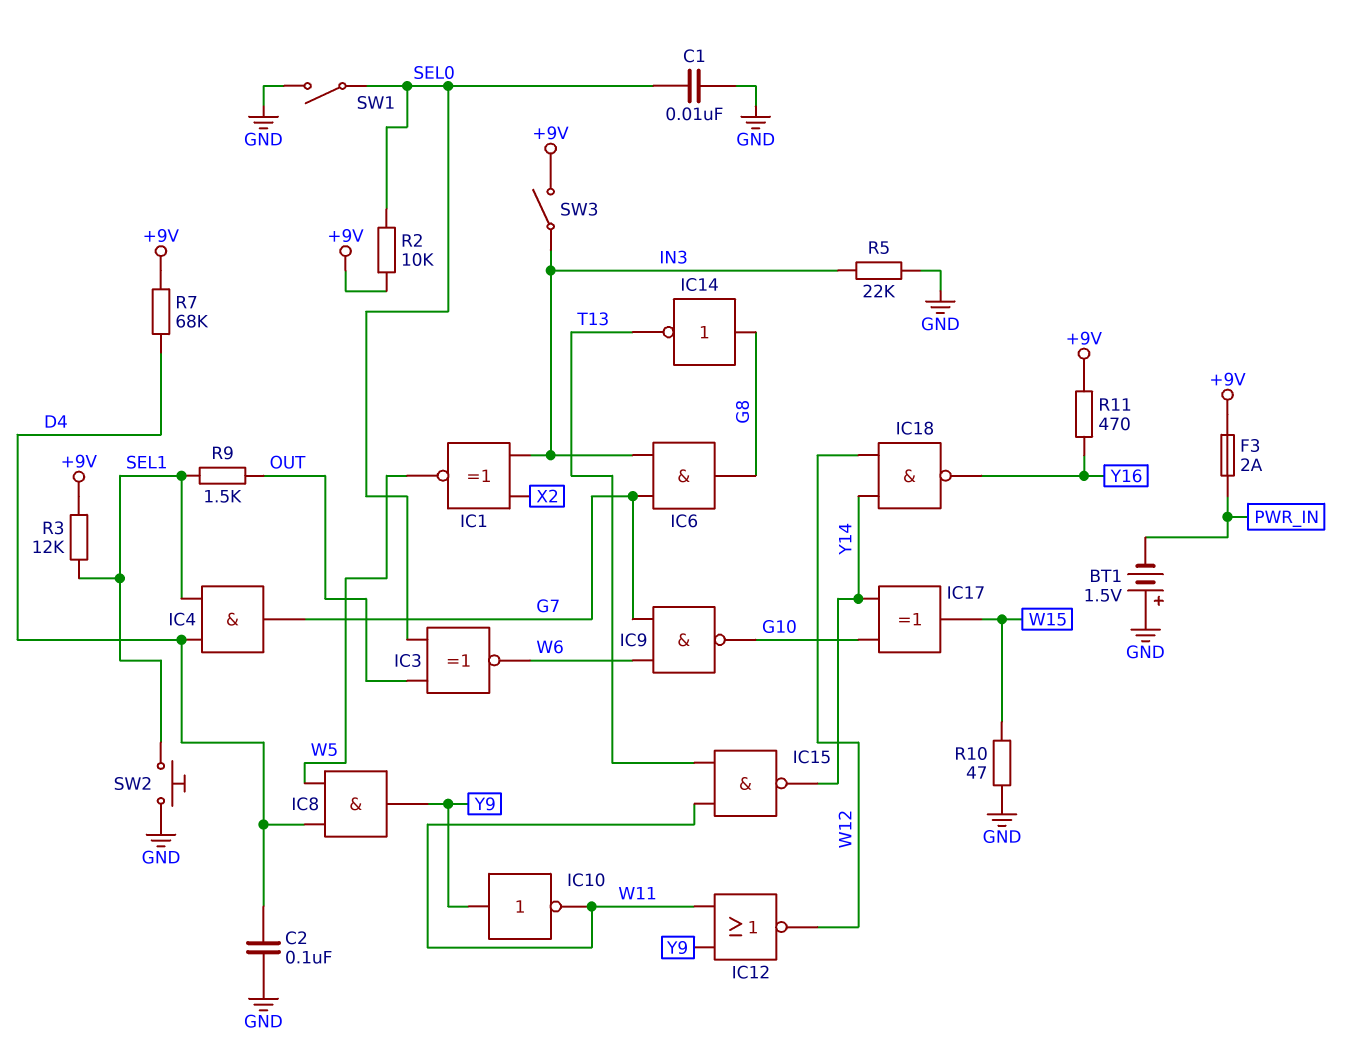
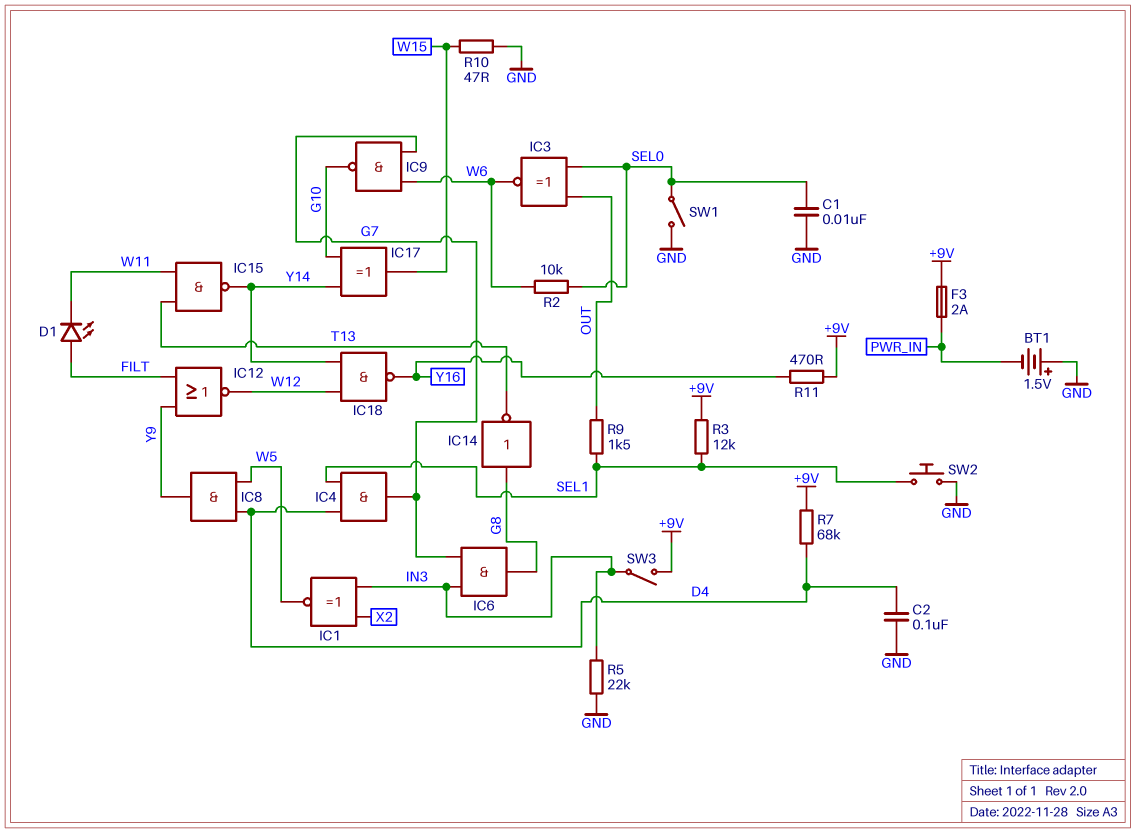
D1: none -> LED (A FILT, K W11)
IC10: NOT (in Y9, out W11) -> none
IC12: NOR (in W11, in Y9, out W12) -> NOR (in FILT, in Y9, out W12)
R2: 10k (+9V, SEL0) -> 10k (SEL0, W6)

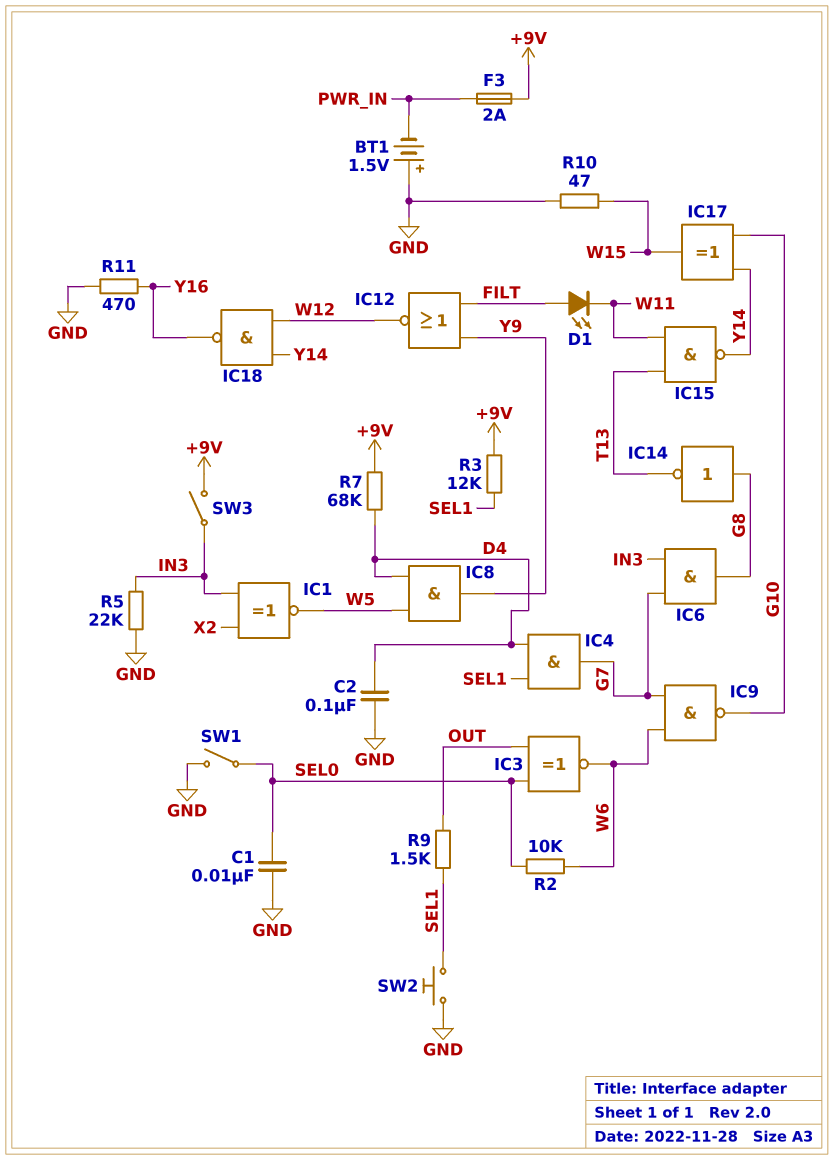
R11: 470 (+9V, Y16) -> 470 (GND, Y16)

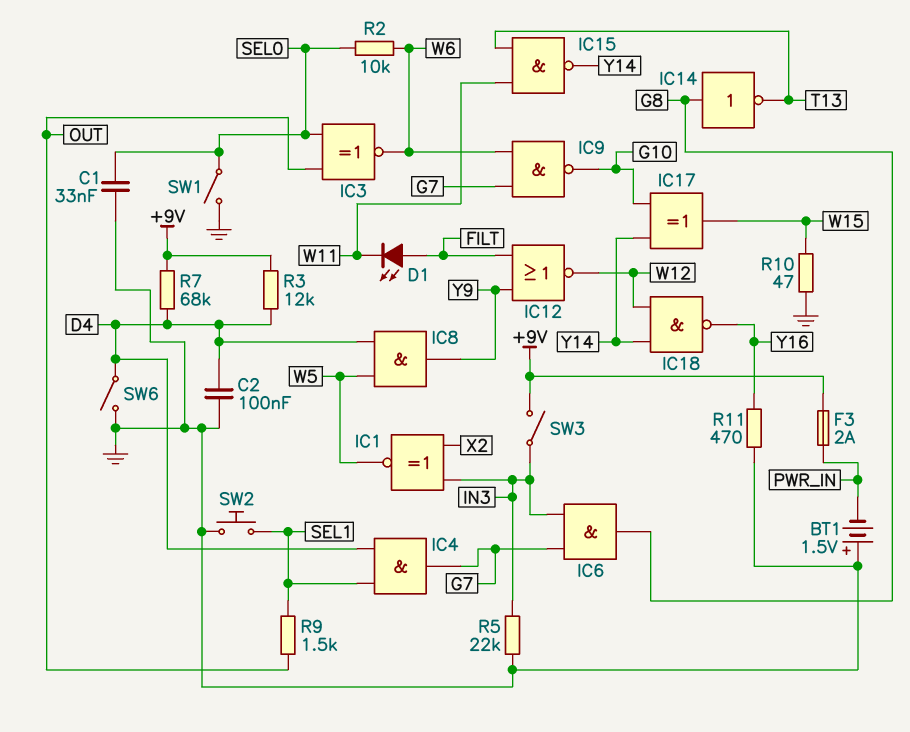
C1: 10nF (GND, SEL0) -> 33nF (GND, SEL0)
R3: 12k (+9V, SEL1) -> 12k (+9V, D4)
SW6: none -> switch (D4, GND)

